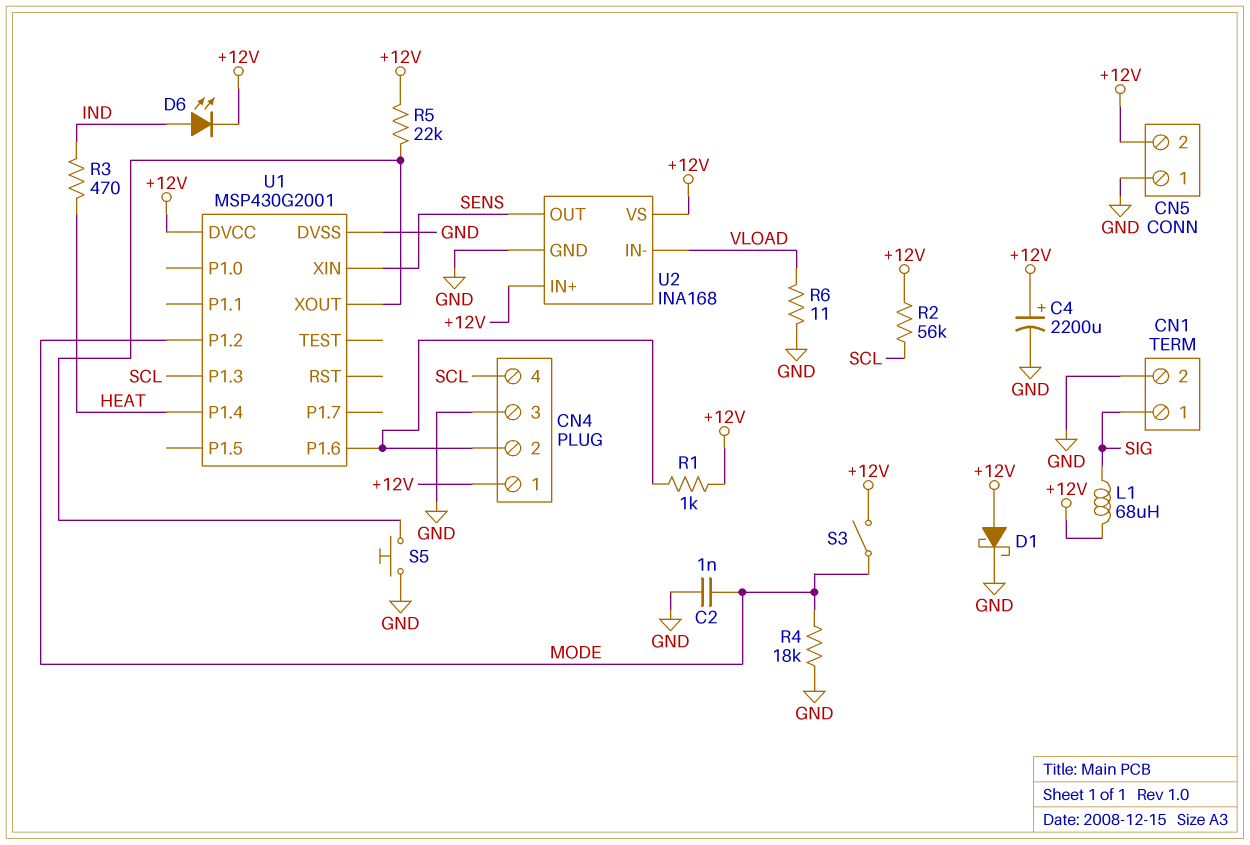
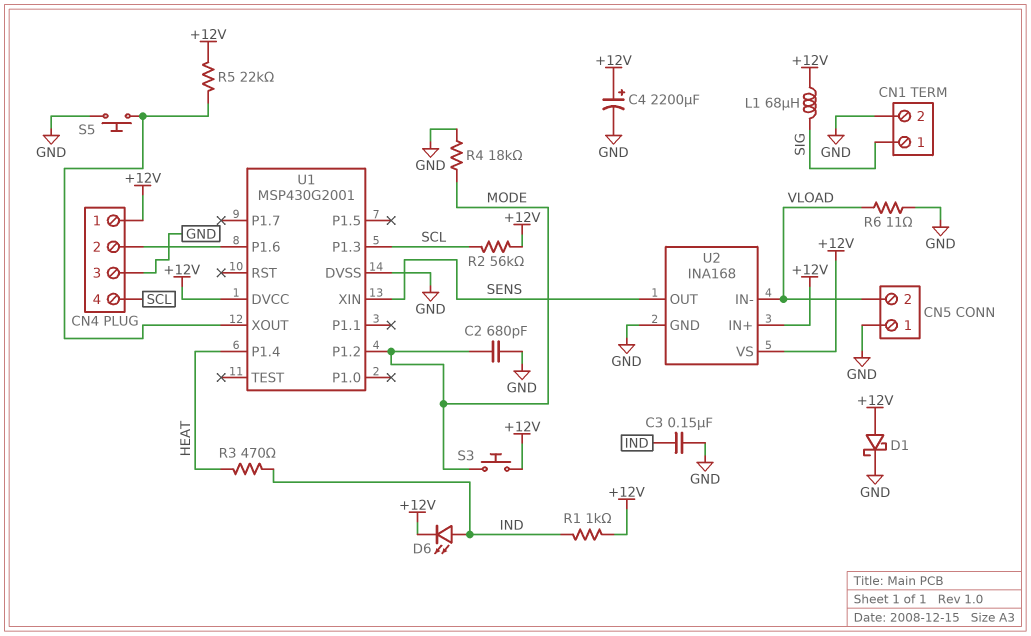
C2: 1nF (GND, MODE) -> 680pF (GND, MODE)
C3: none -> 150nF (GND, IND)
CN5 pin 2: +12V -> VLOAD
R1: 1k (+12V, CN4/2) -> 1k (+12V, IND)
S3: switch (+12V, MODE) -> button (+12V, MODE)

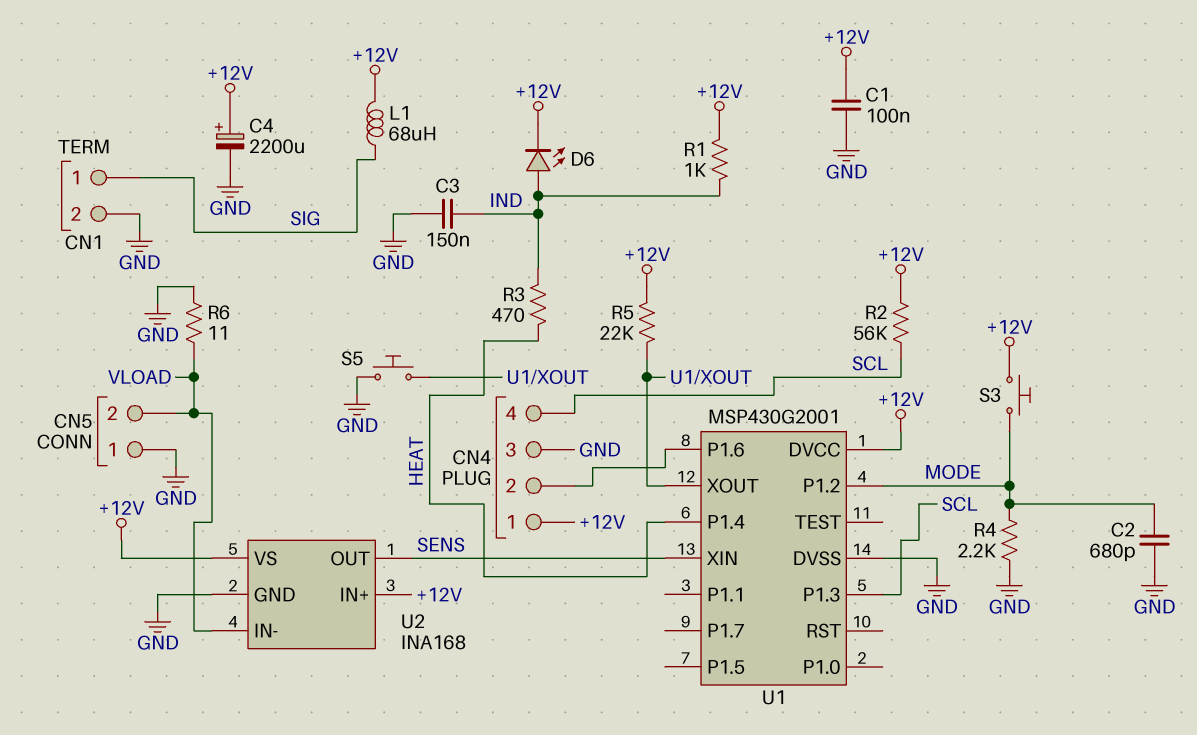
C1: none -> 100nF (+12V, GND)
D1: schottky (A +12V, K GND) -> none
R4: 18k (GND, MODE) -> 2.2k (GND, MODE)

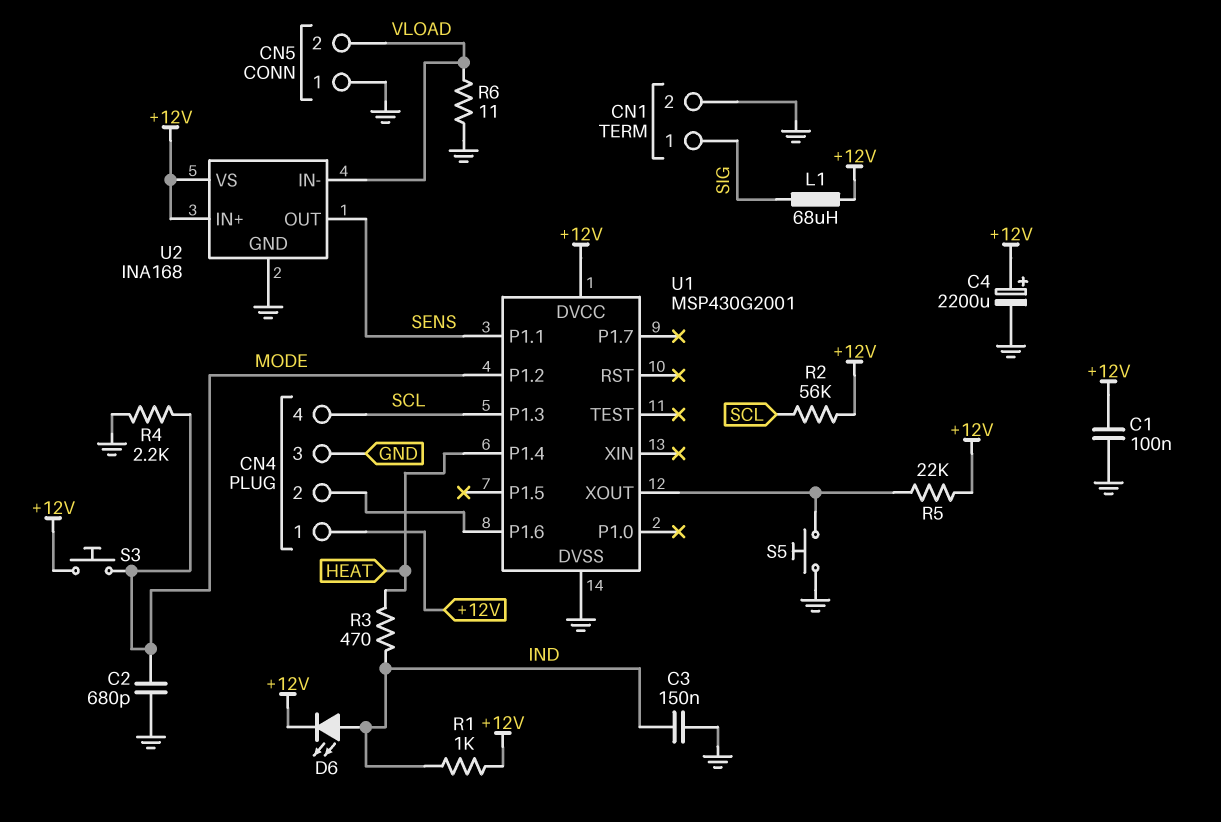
U1 pin P1.1: none -> SENS
U1 pin XIN: SENS -> none

